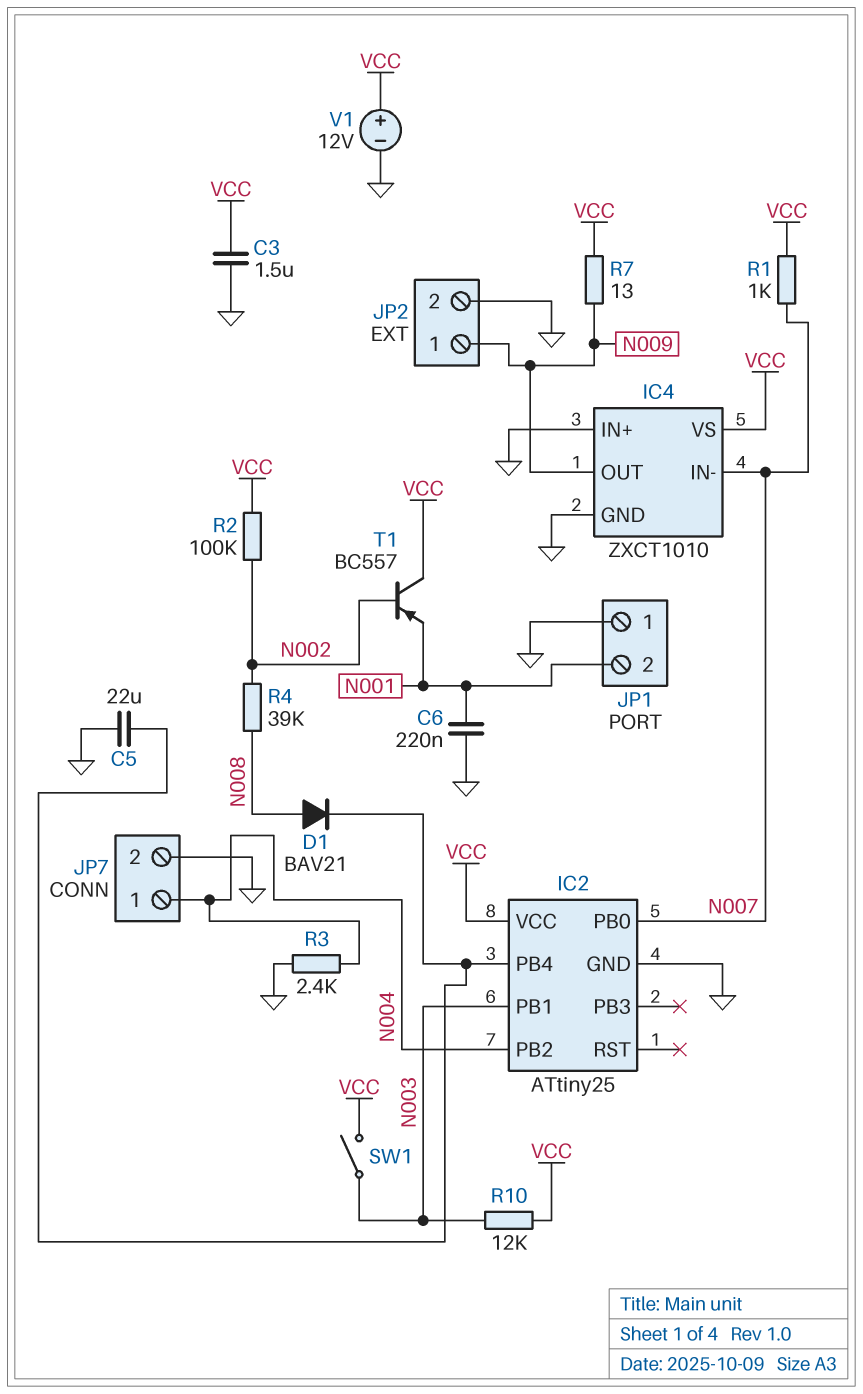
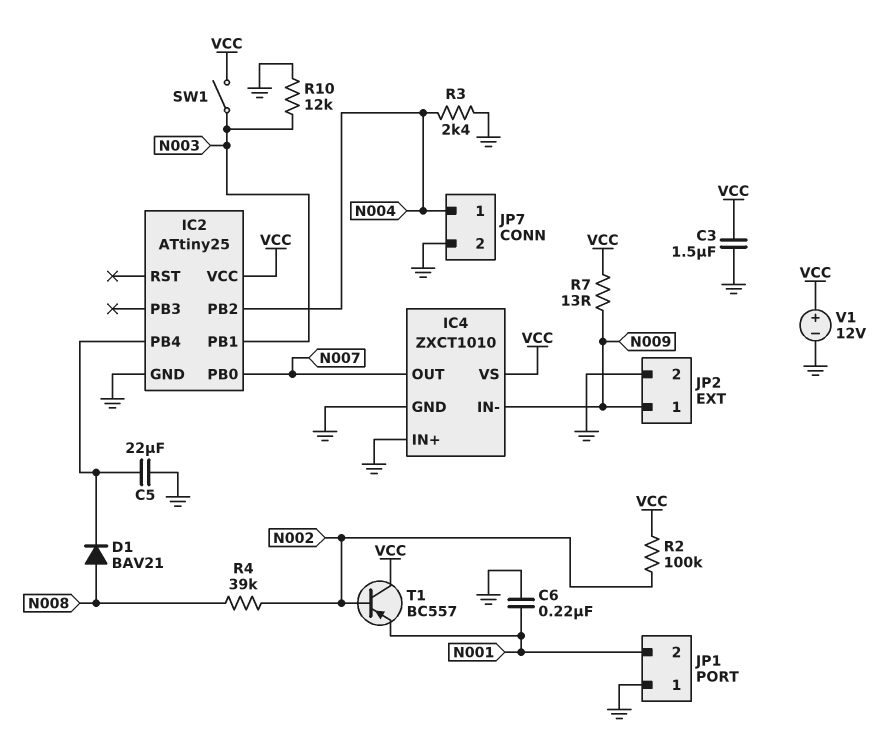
IC4 pin IN-: N007 -> N009
IC4 pin OUT: N009 -> N007
R1: 1k (N007, VCC) -> none
R10: 12k (N003, VCC) -> 12k (GND, N003)

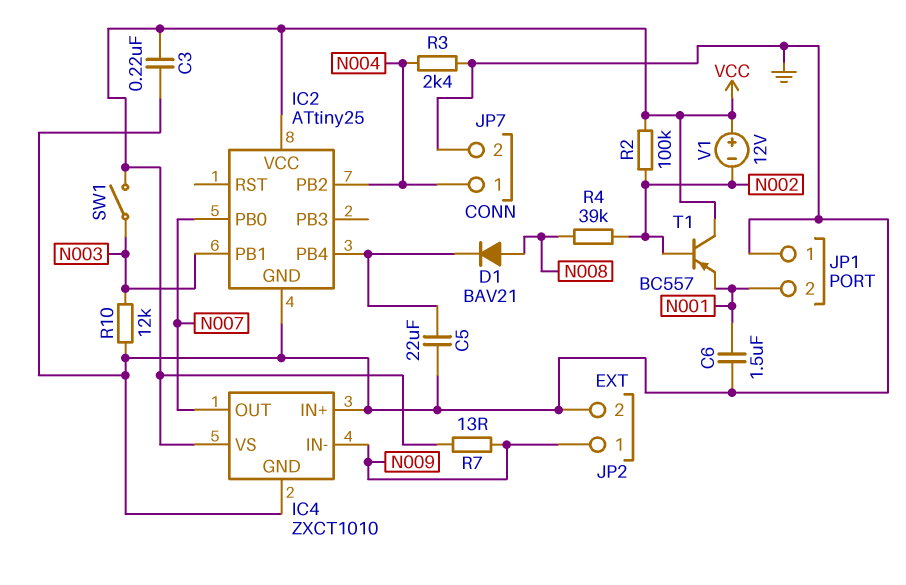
C3: 1.5uF (GND, VCC) -> 220nF (GND, VCC)
C6: 220nF (GND, N001) -> 1.5uF (GND, N001)
V1: 12V (plus VCC, minus GND) -> 12V (plus VCC, minus N002)

